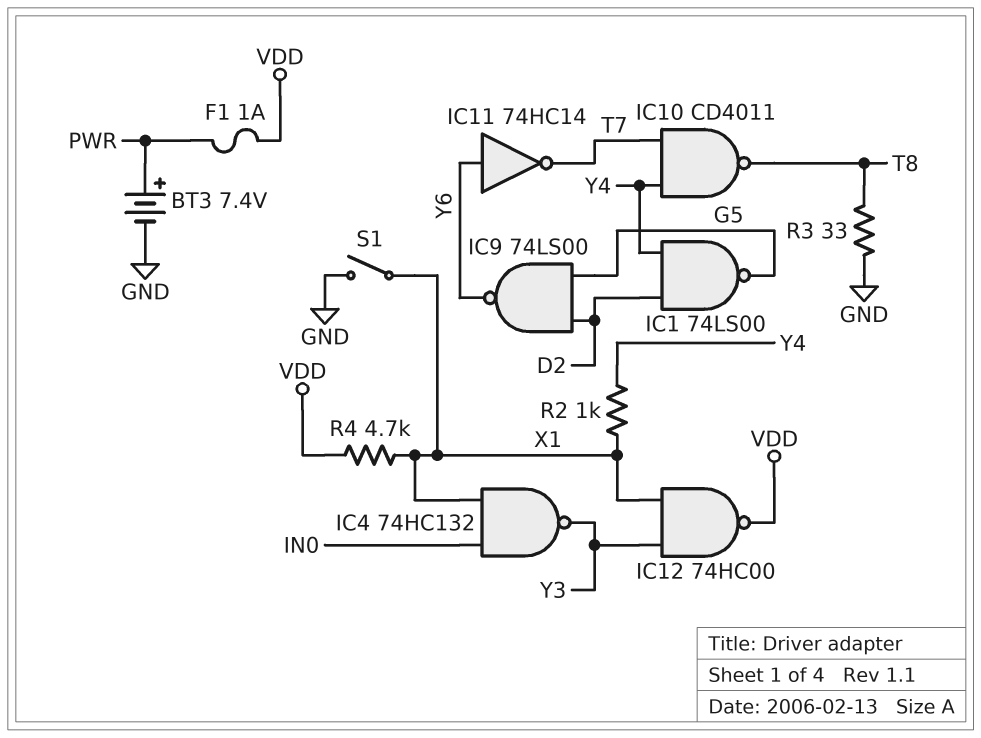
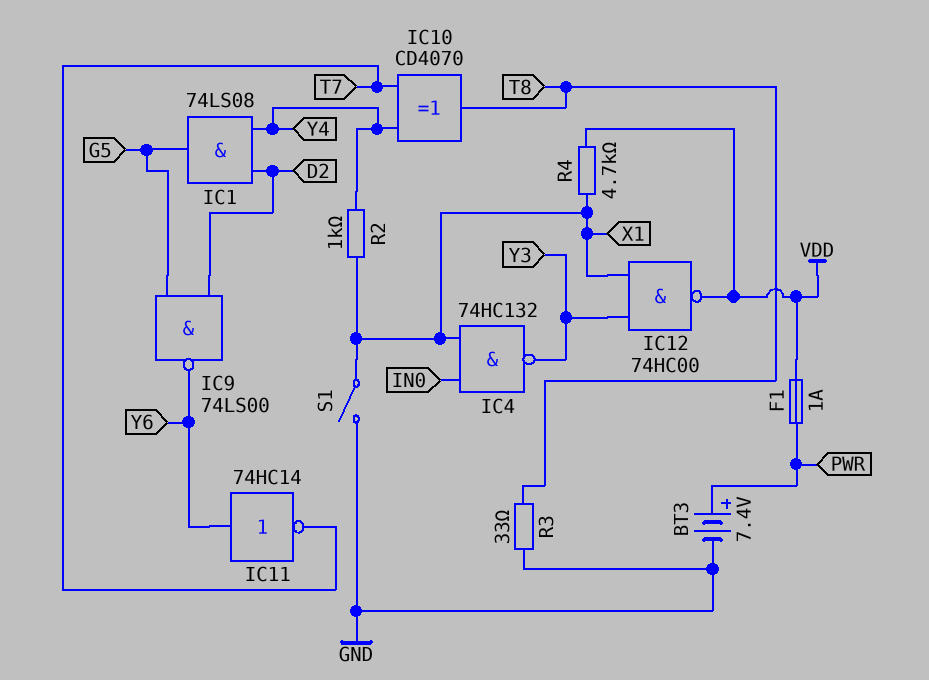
IC1: NAND 74LS00 (in D2, in Y4, out G5) -> AND 74LS08 (in D2, in Y4, out G5)
IC10: NAND CD4011 (in T7, in Y4, out T8) -> XOR CD4070 (in T7, in Y4, out T8)

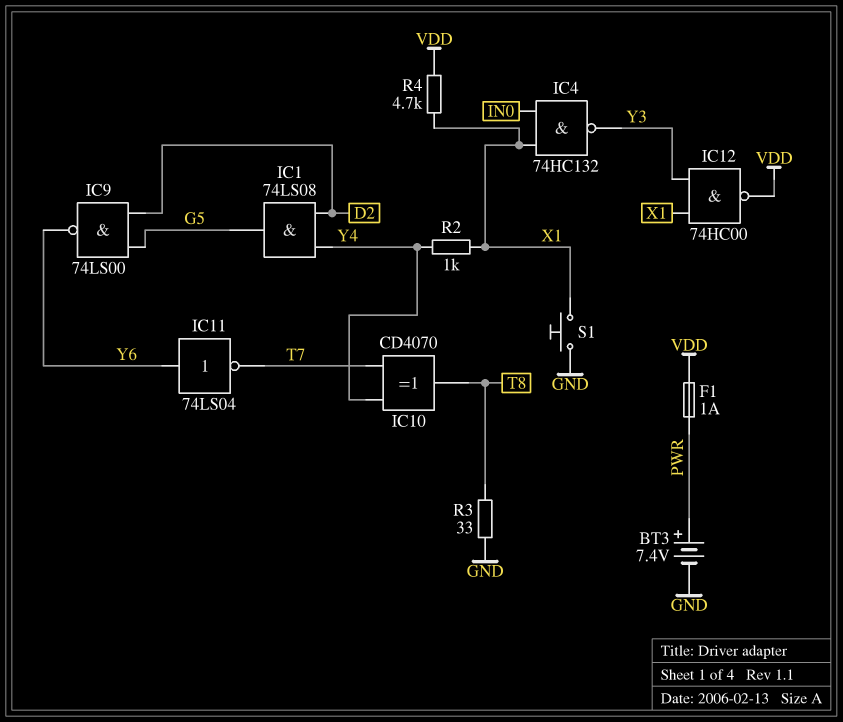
IC11: NOT 74HC14 (in Y6, out T7) -> NOT 74LS04 (in Y6, out T7)
S1: switch (GND, X1) -> button (GND, X1)

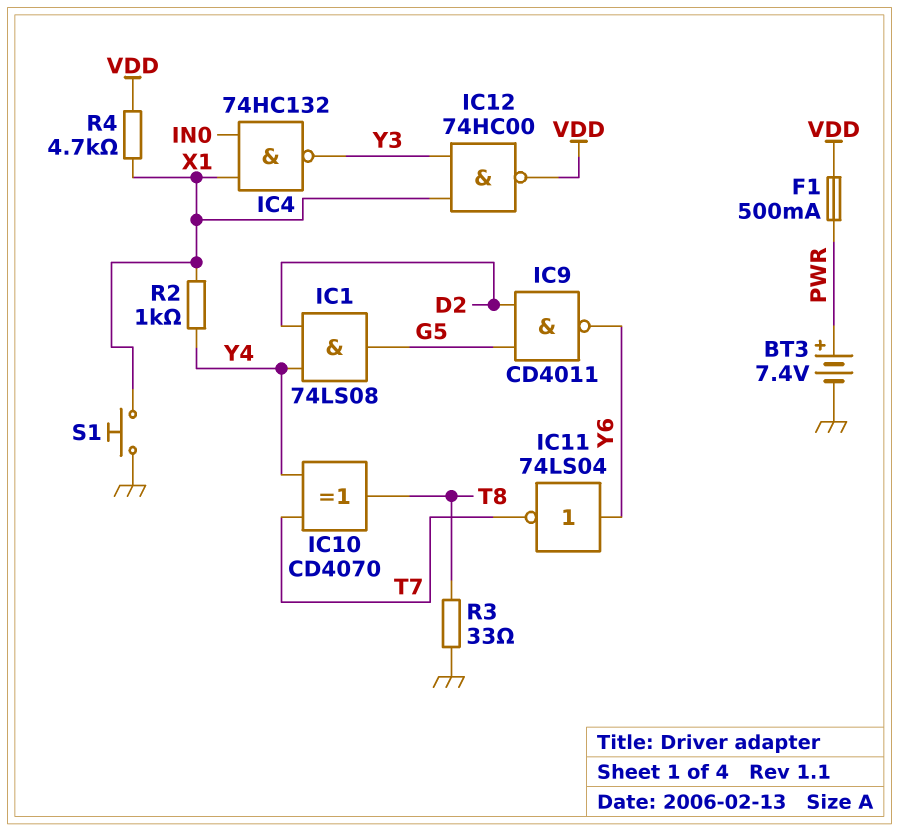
F1: 1A (PWR, VDD) -> 500mA (PWR, VDD)
IC9: NAND 74LS00 (in D2, in G5, out Y6) -> NAND CD4011 (in D2, in G5, out Y6)

